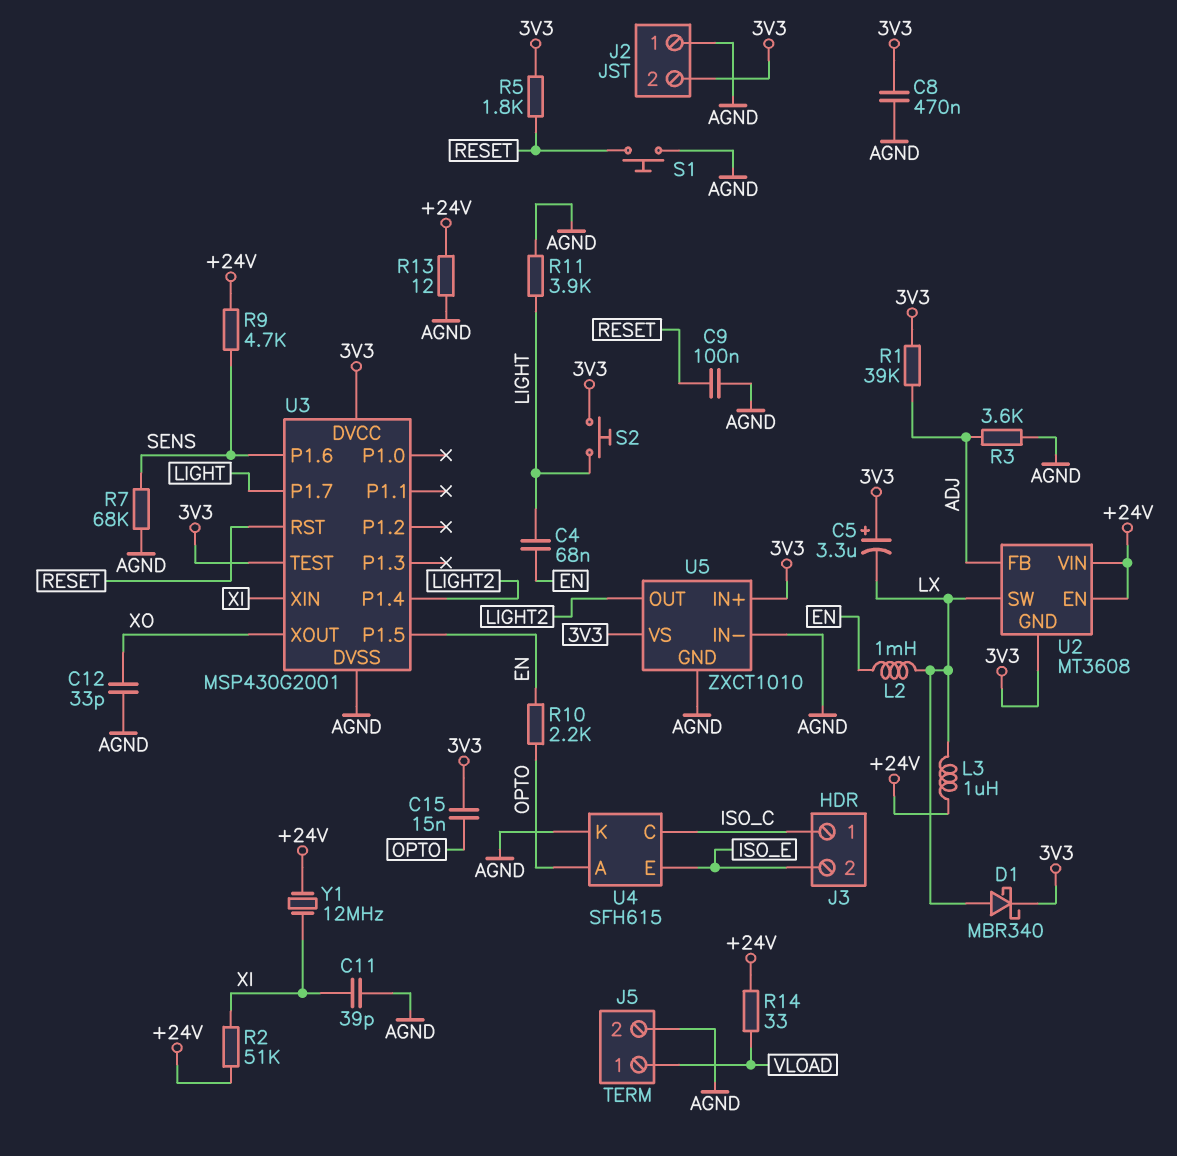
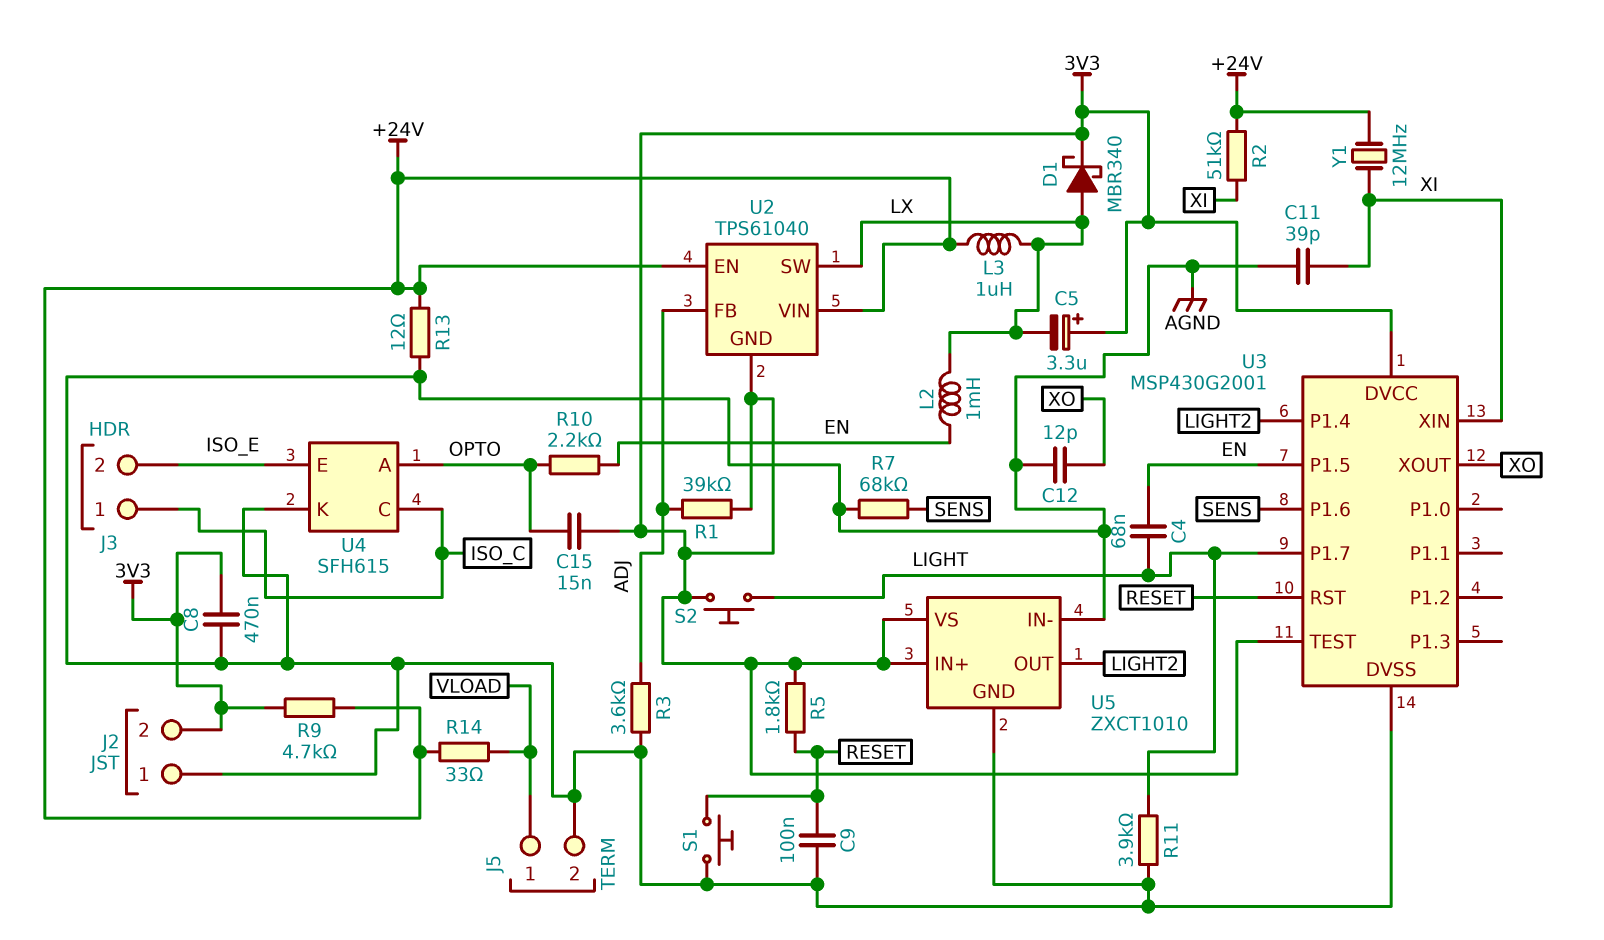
C12: 33pF (AGND, XO) -> 12pF (AGND, XO)
R9: 4.7k (+24V, SENS) -> 4.7k (+24V, 3V3)
U2: MT3608 -> TPS61040

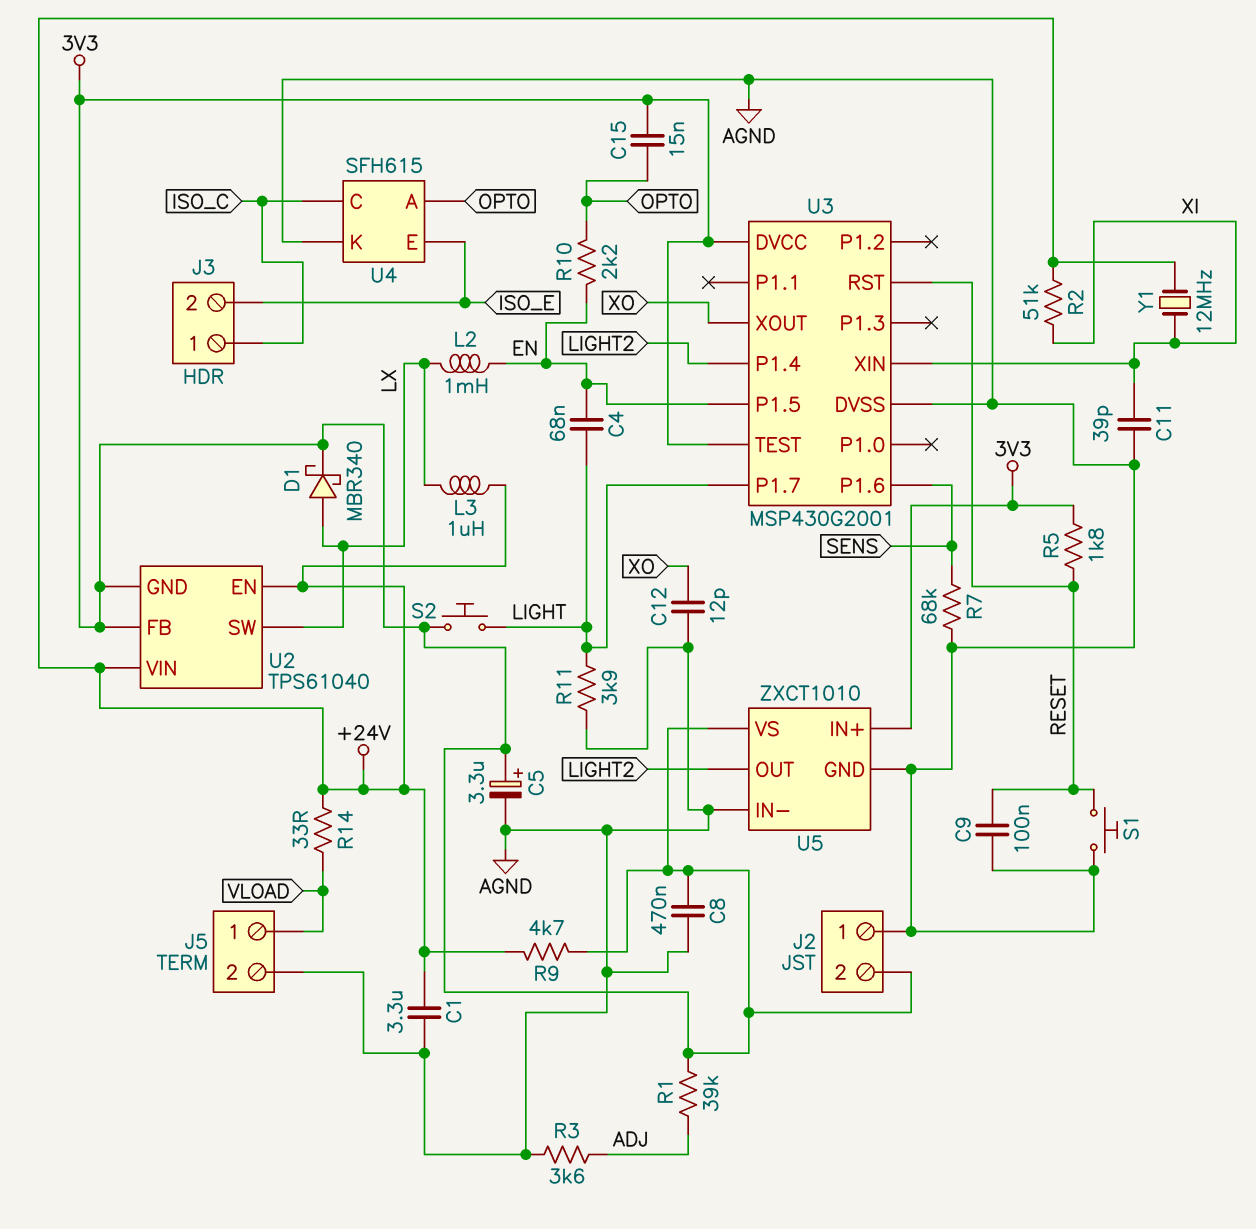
C1: none -> 3.3uF (+24V, AGND)
C5: 3.3uF (plus 3V3, minus LX) -> 3.3uF (plus 3V3, minus AGND)
R13: 12 (+24V, AGND) -> none
U2 pin FB: ADJ -> 3V3

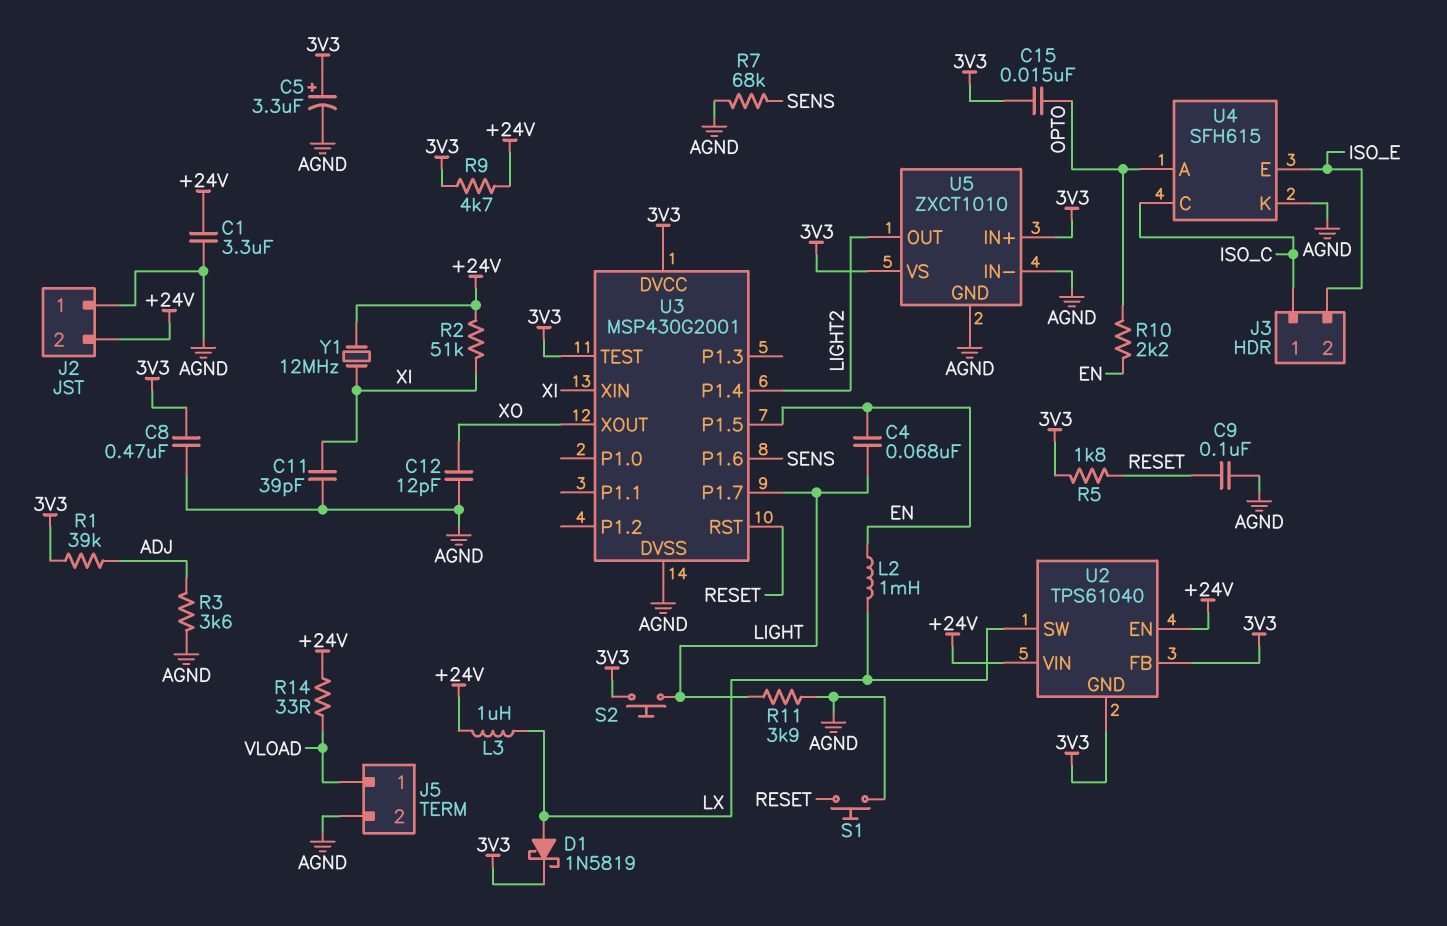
D1: schottky MBR340 (A LX, K 3V3) -> schottky 1N5819 (A LX, K 3V3)
J2 pin 2: 3V3 -> +24V

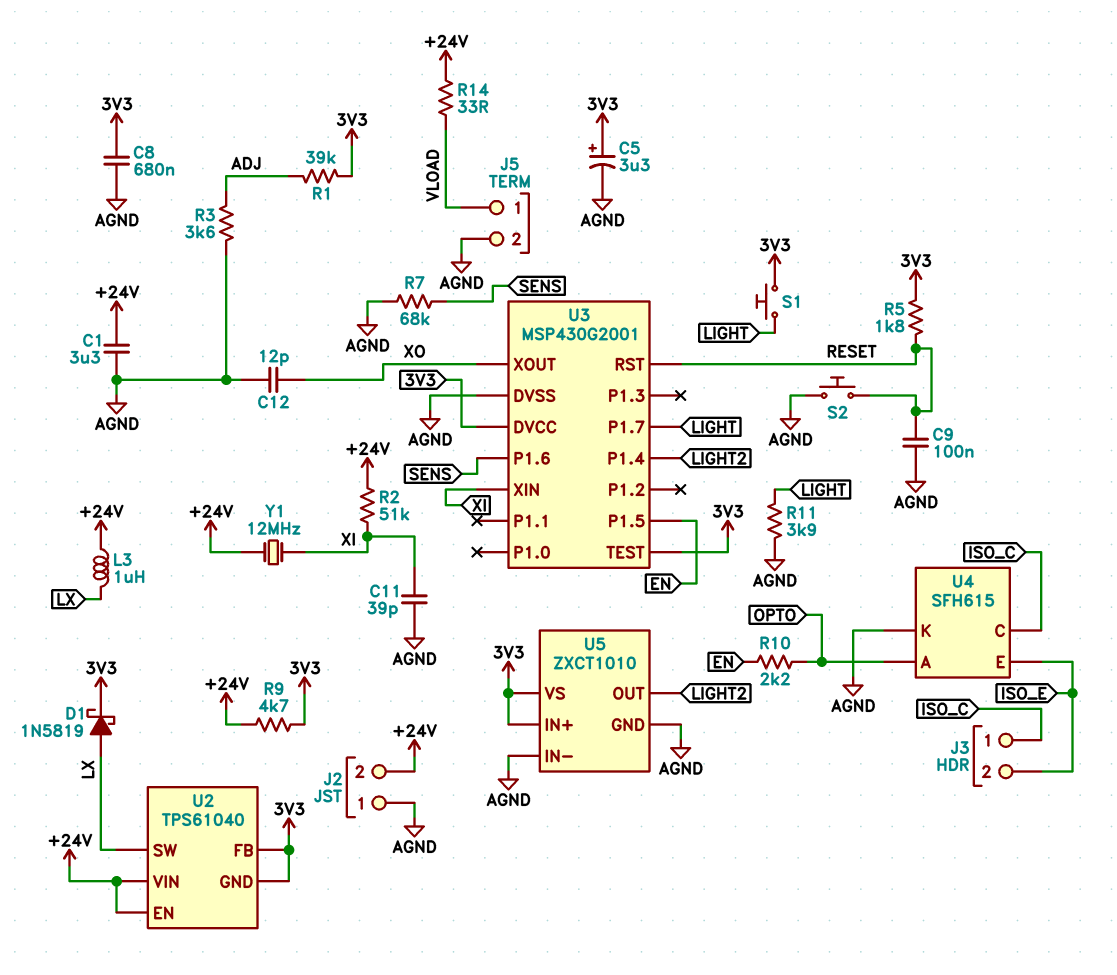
C4: 68nF (EN, LIGHT) -> none
C8: 470nF (3V3, AGND) -> 680nF (3V3, AGND)
C15: 15nF (3V3, OPTO) -> none
L2: 1mH (EN, LX) -> none
S1: button (AGND, RESET) -> button (3V3, LIGHT)
S2: button (3V3, LIGHT) -> button (AGND, RESET)

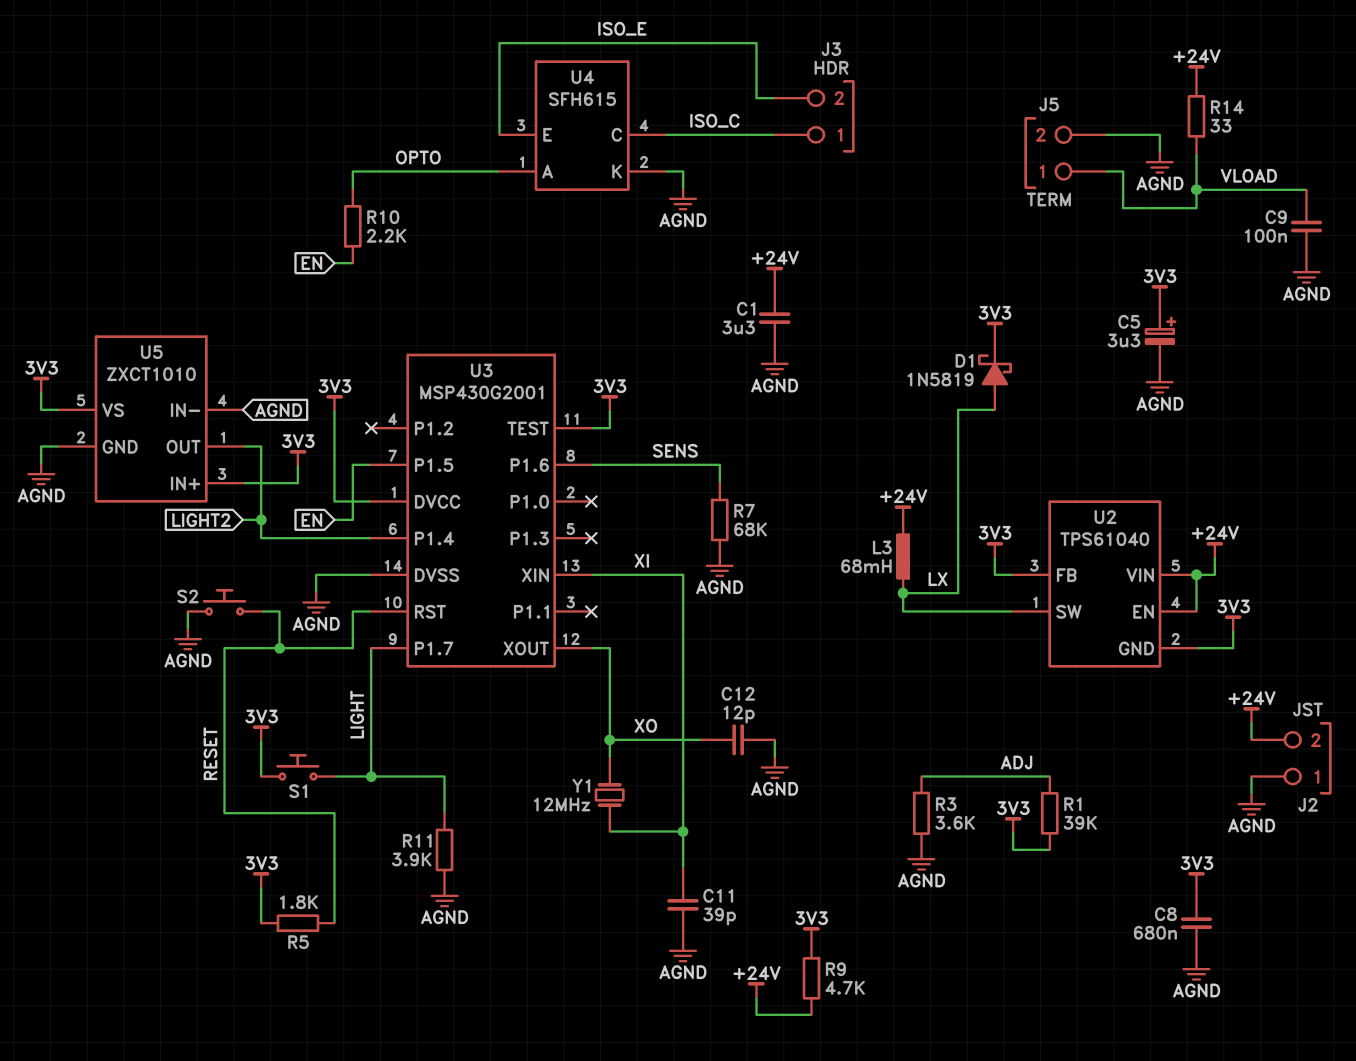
C9: 100nF (AGND, RESET) -> 100nF (AGND, VLOAD)
L3: 1uH (+24V, LX) -> 68mH (+24V, LX)
R2: 51k (+24V, XI) -> none
Y1: 12MHz (+24V, XI) -> 12MHz (XI, XO)

